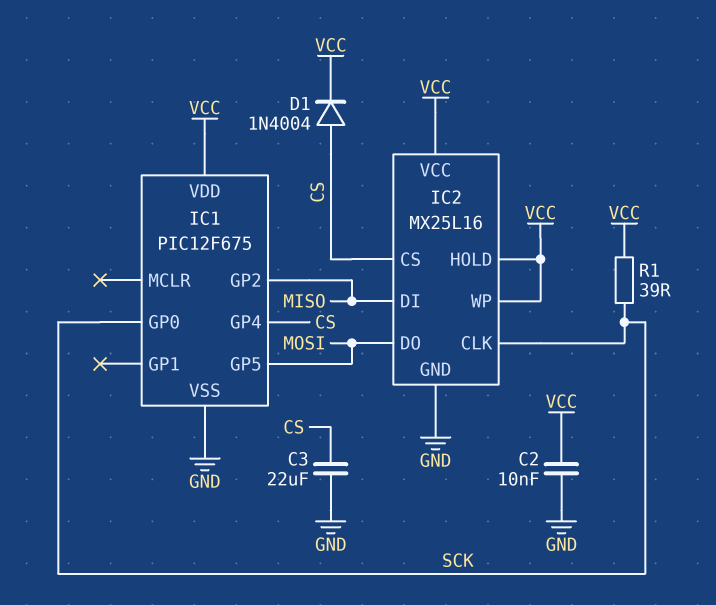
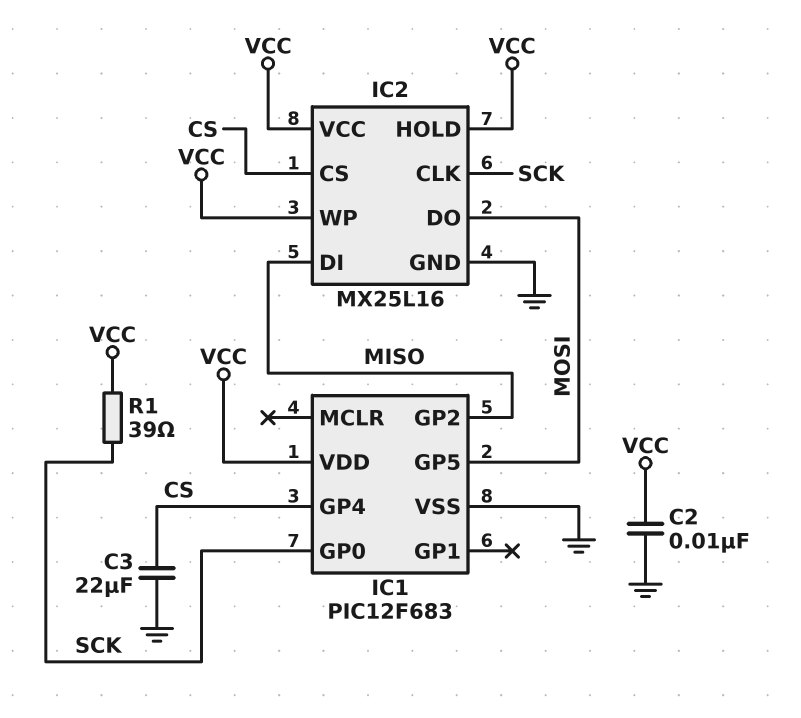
D1: diode 1N4004 (A CS, K VCC) -> none
IC1: PIC12F675 -> PIC12F683

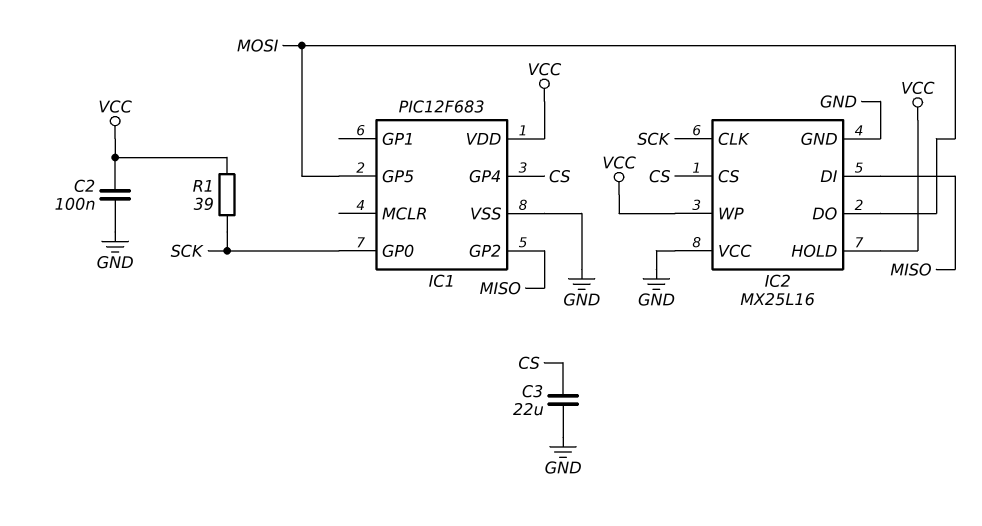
C2: 10nF (GND, VCC) -> 100nF (GND, VCC)
IC2 pin VCC: VCC -> GND

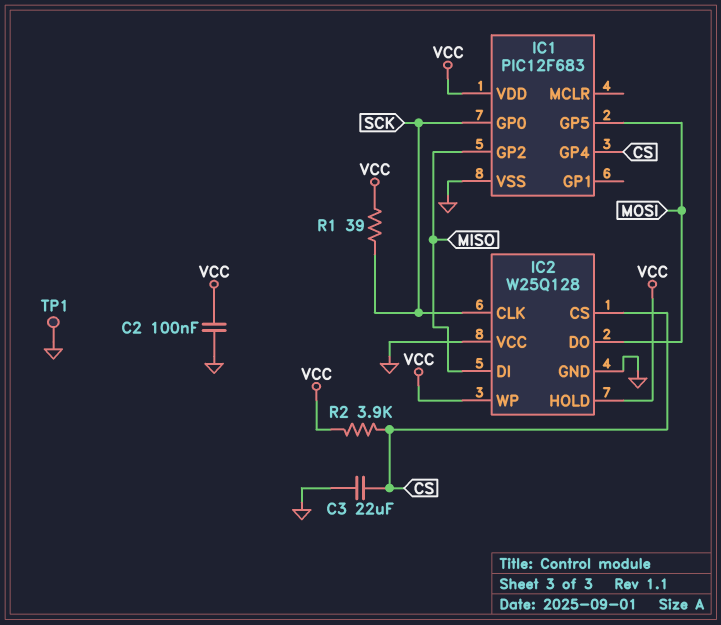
IC2: MX25L16 -> W25Q128
R2: none -> 3.9k (CS, VCC)
TP1: none -> test point (GND)

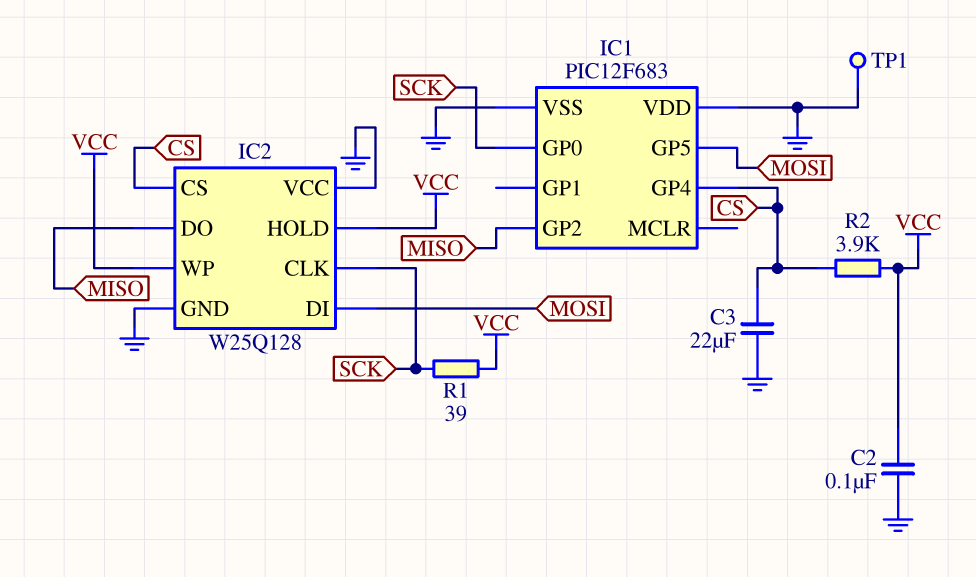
IC1 pin VDD: VCC -> GND
IC2 pin DI: MISO -> MOSI
IC2 pin DO: MOSI -> MISO

